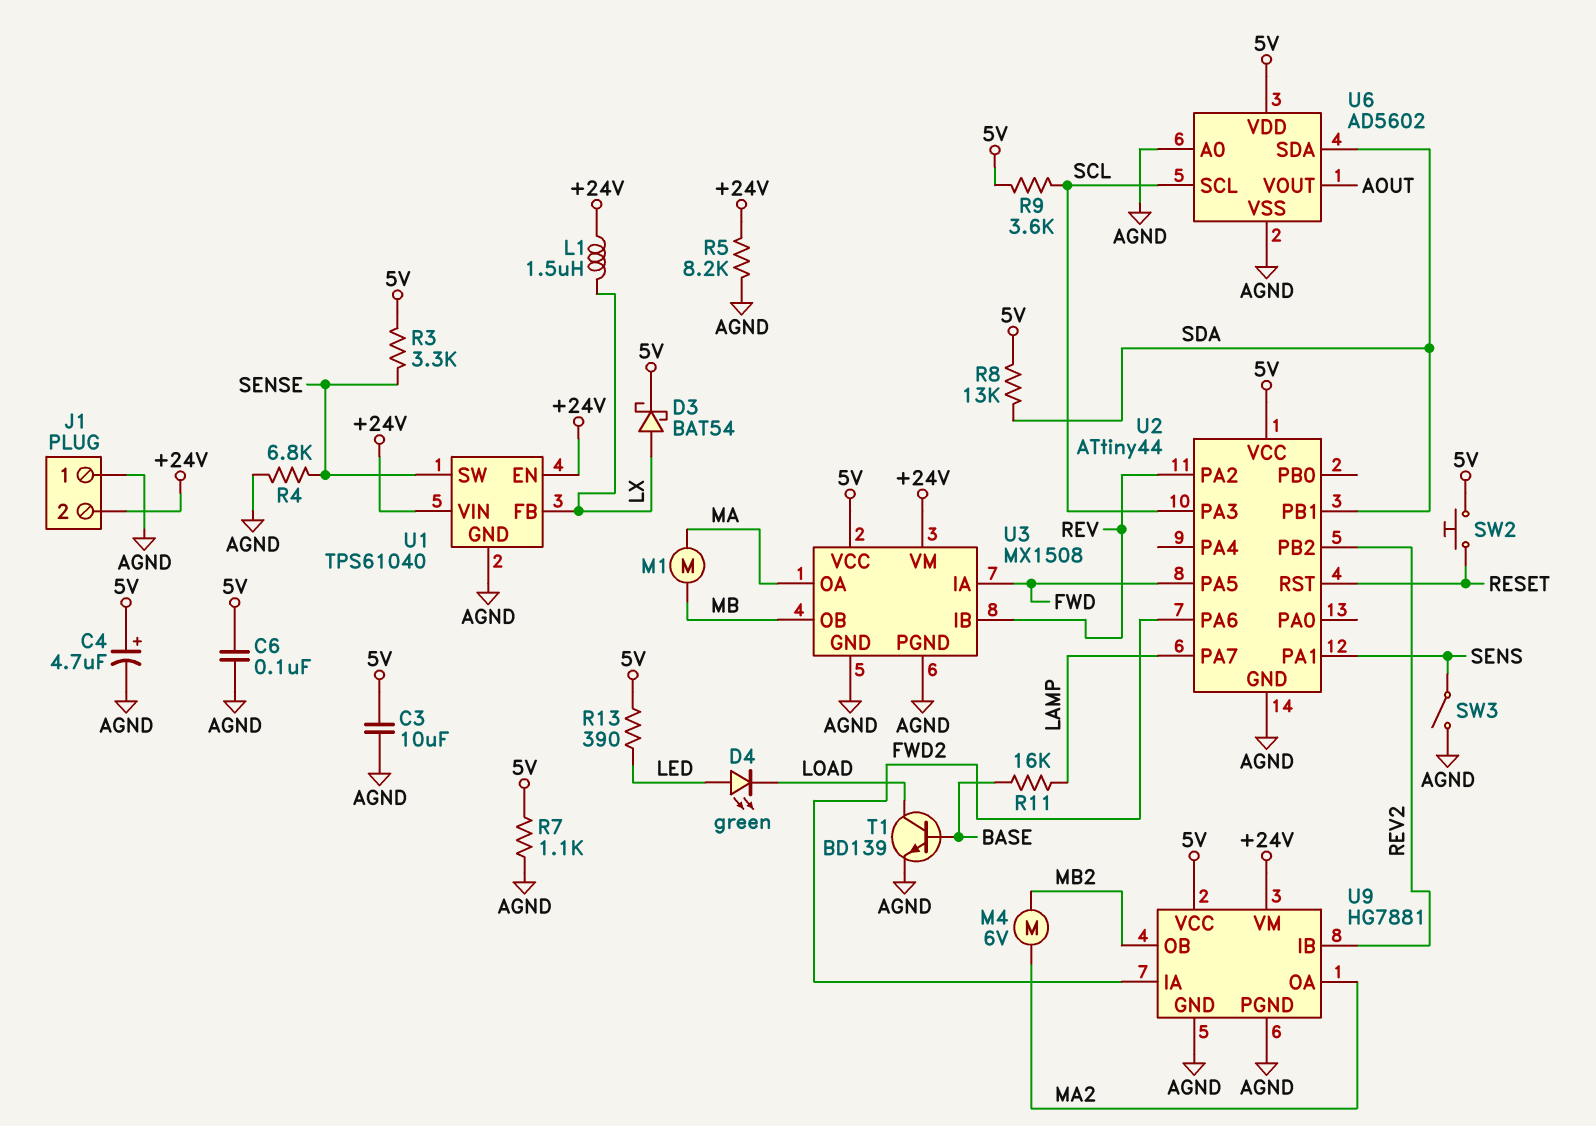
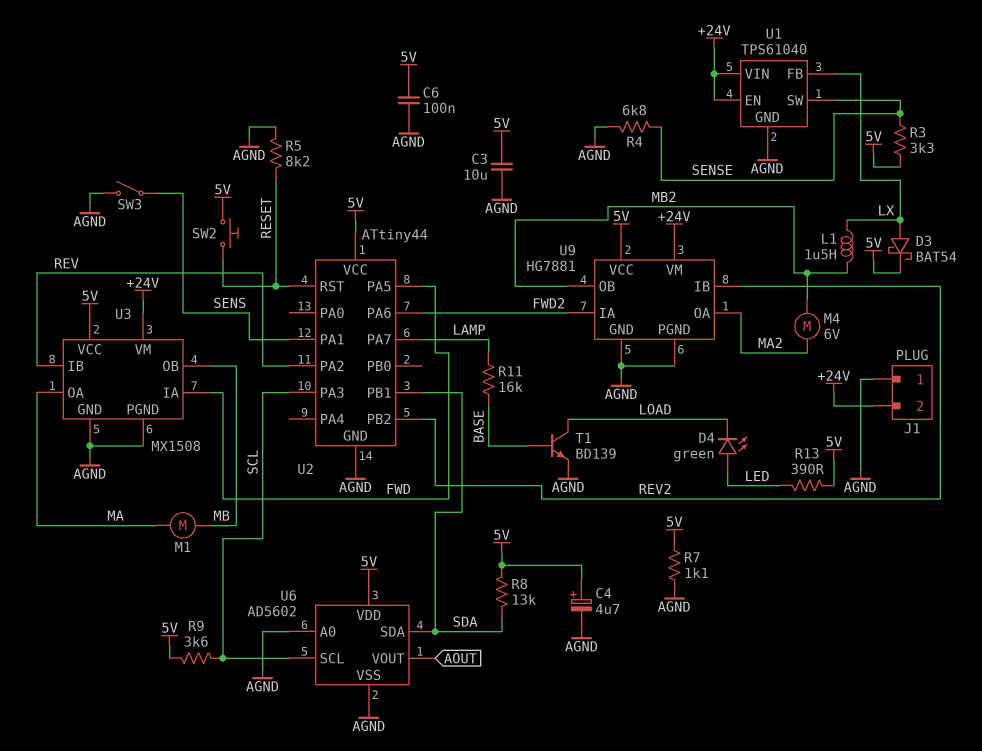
L1: 1.5uH (+24V, LX) -> 1.5uH (LX, MB2)
R5: 8.2k (+24V, AGND) -> 8.2k (AGND, RESET)

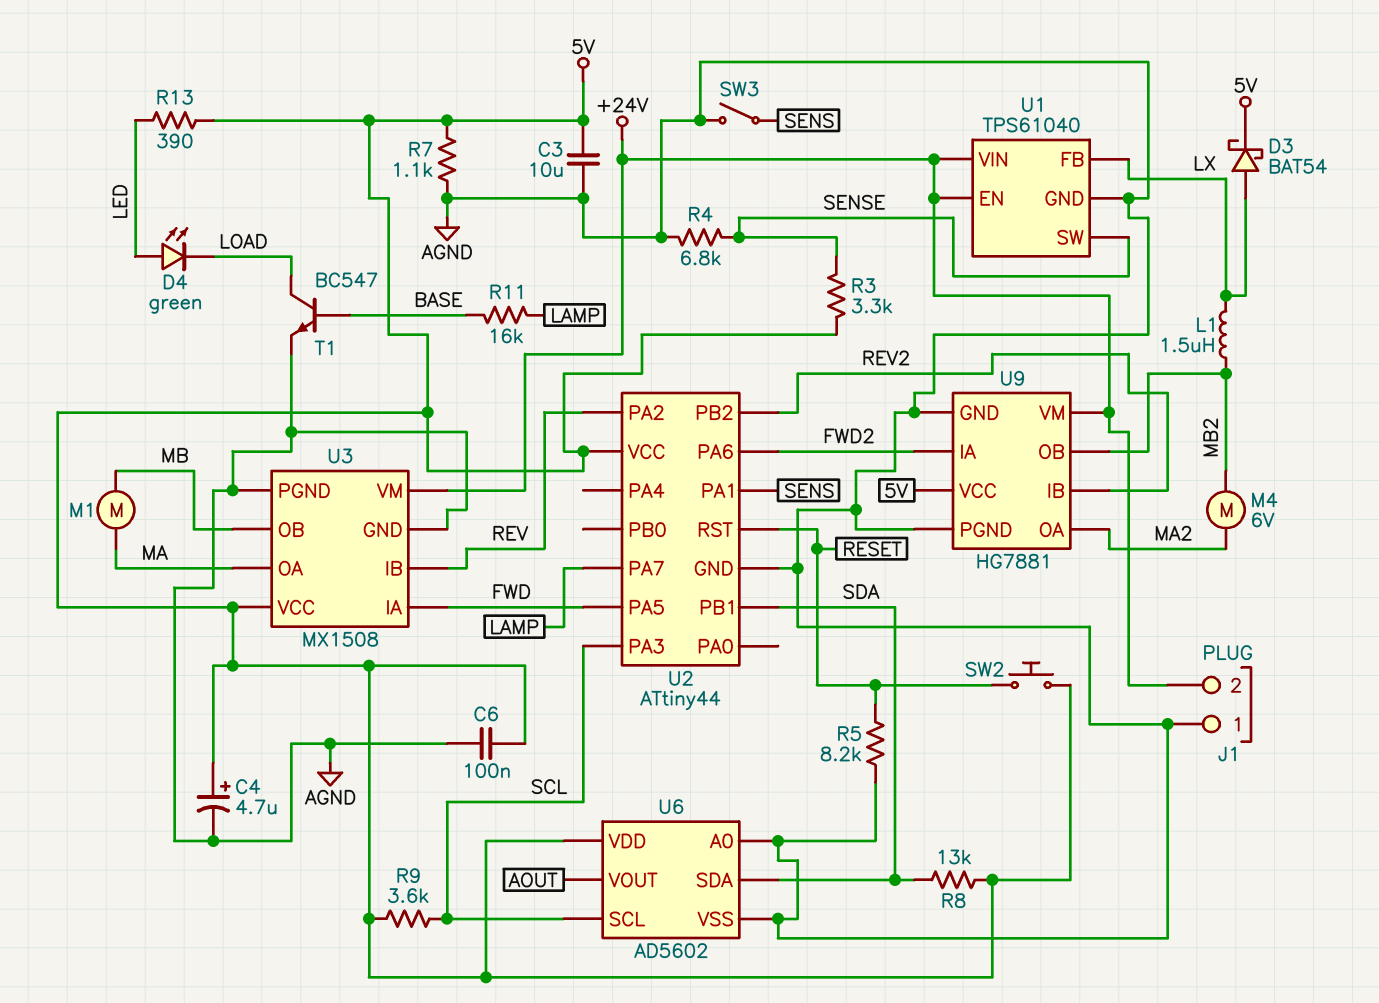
T1: NPN BD139 (B BASE, C LOAD, E AGND) -> NPN BC547 (B BASE, C LOAD, E AGND)

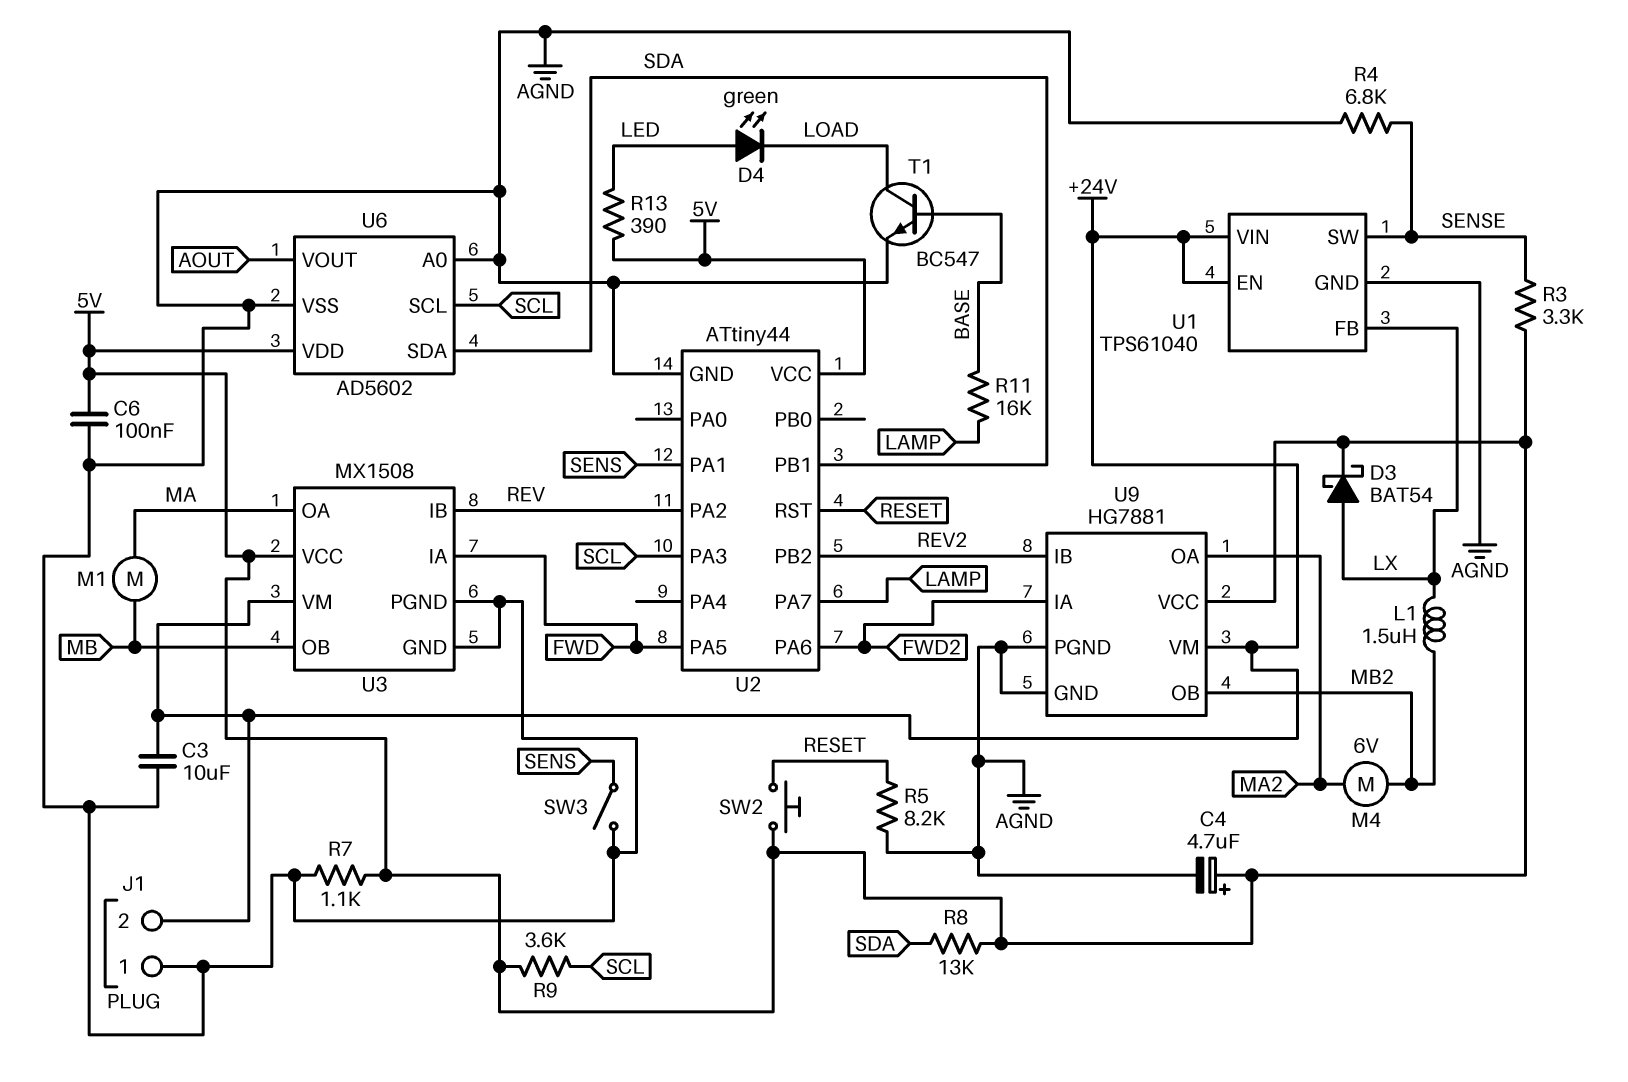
C3: 10uF (5V, AGND) -> 10uF (+24V, AGND)

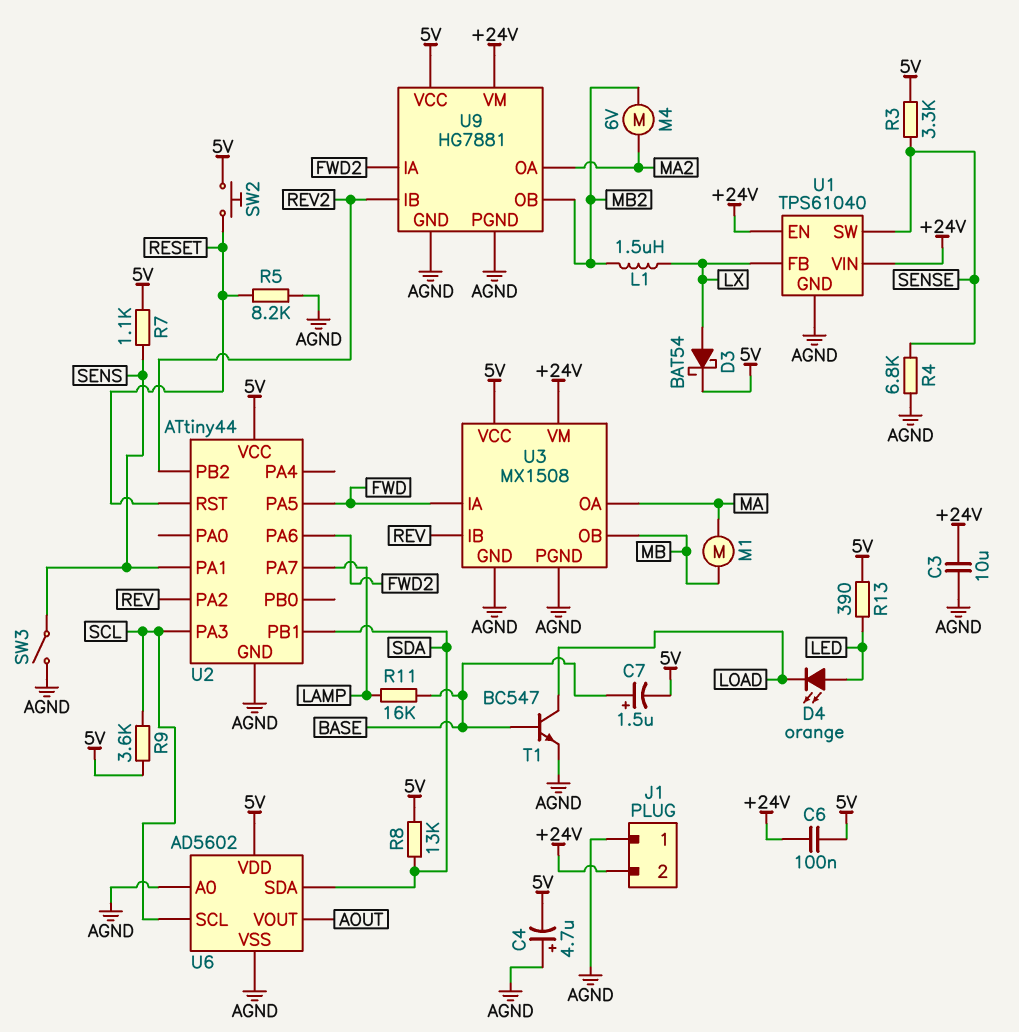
C4: 4.7uF (plus 5V, minus AGND) -> 4.7uF (plus AGND, minus 5V)
C6: 100nF (5V, AGND) -> 100nF (+24V, 5V)
C7: none -> 1.5uF (plus BASE, minus 5V)
D4: LED green (A LED, K LOAD) -> LED orange (A LED, K LOAD)
R7: 1.1k (5V, AGND) -> 1.1k (5V, SENS)

